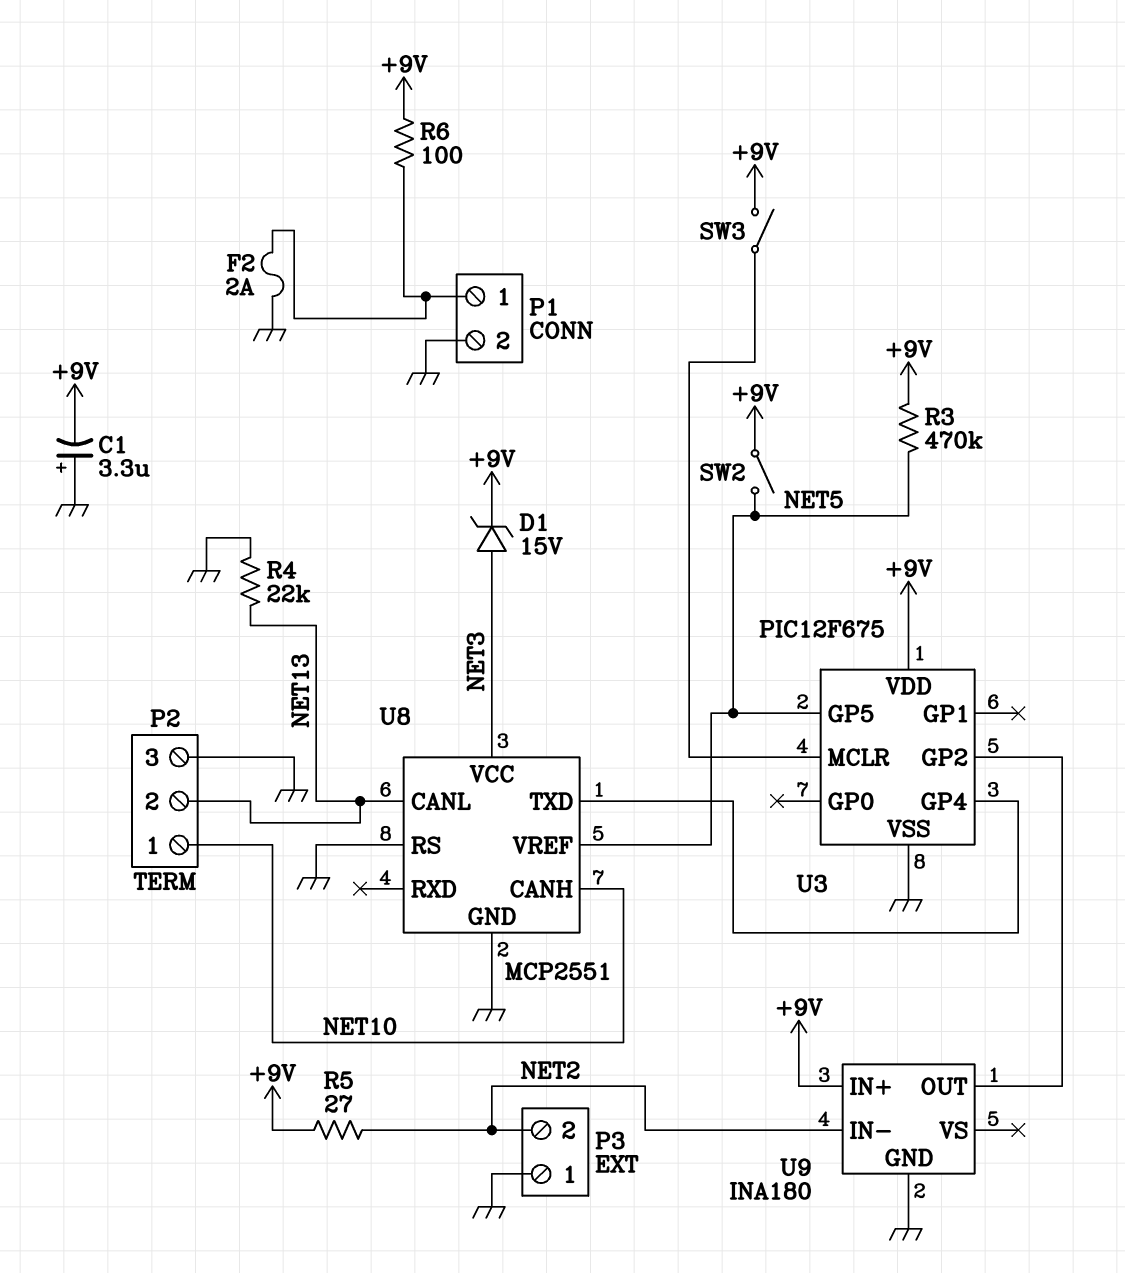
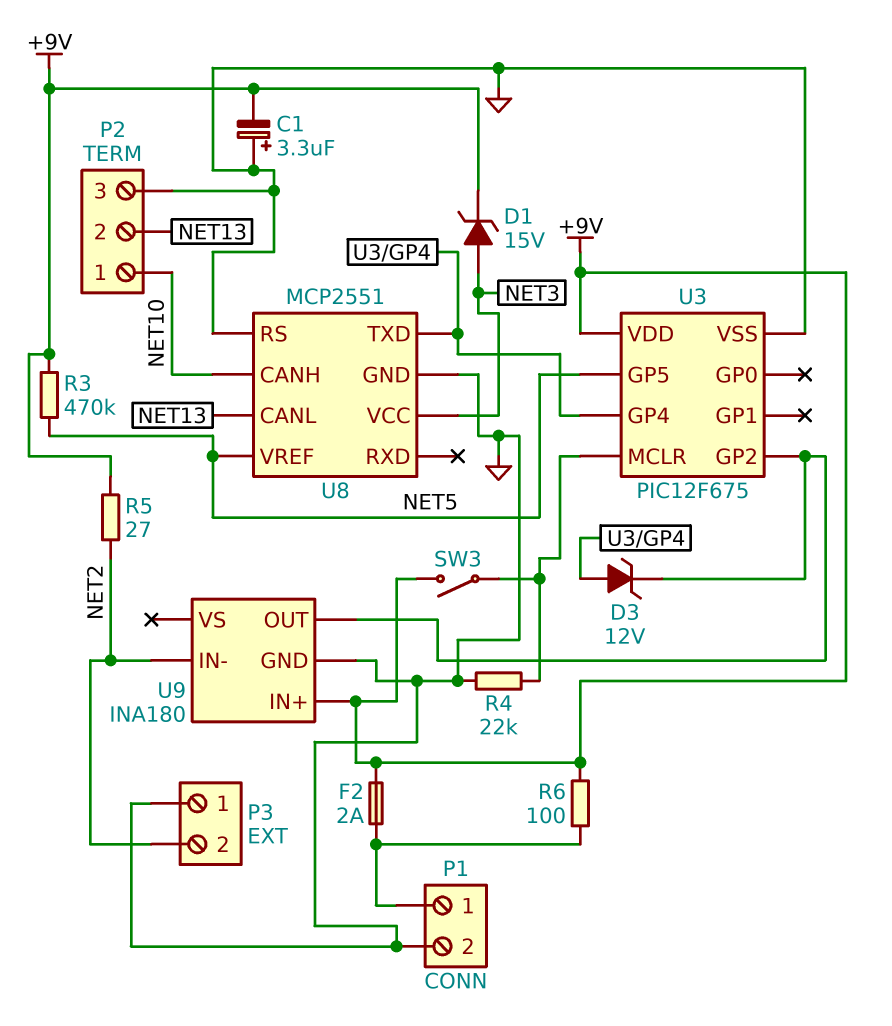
D3: none -> zener 12V (A U3/GP4, K U3/GP2)
F2: 2A (GND, P1/1) -> 2A (+9V, P1/1)
R4: 22k (GND, NET13) -> 22k (GND, U3/MCLR)
SW2: switch (+9V, NET5) -> none

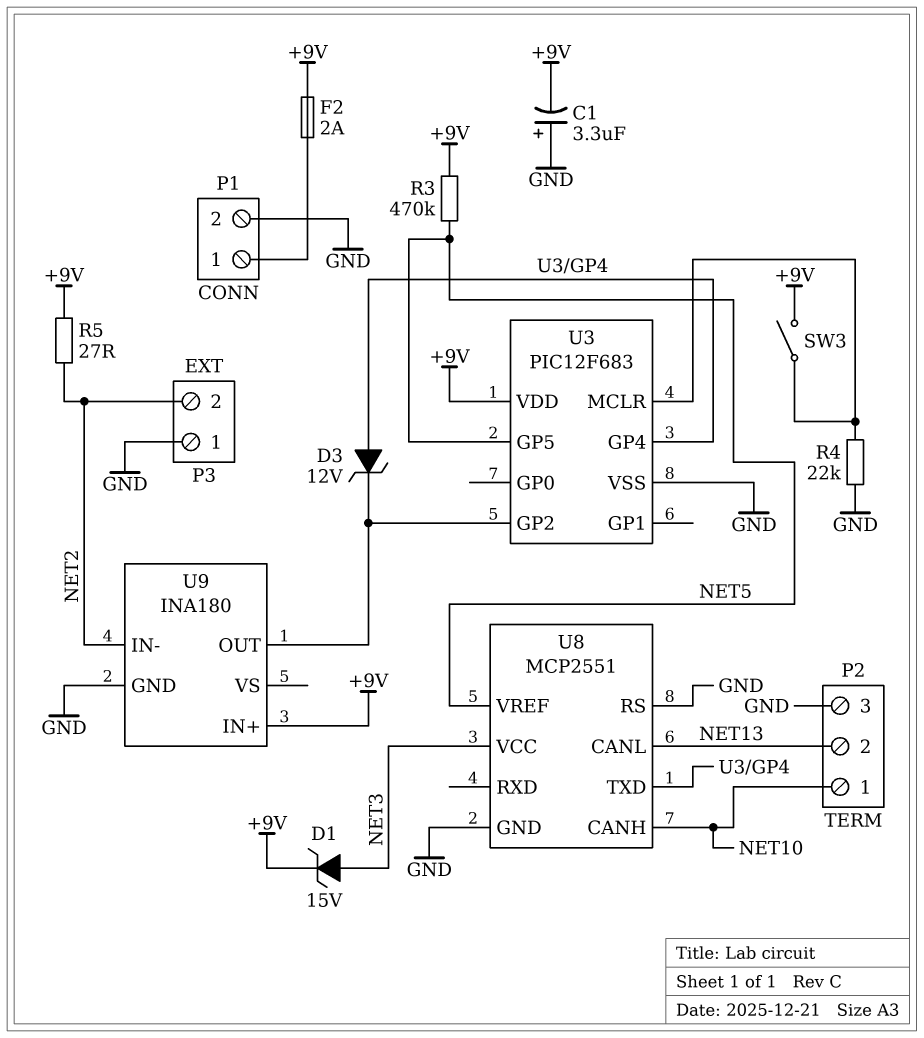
R6: 100 (+9V, P1/1) -> none
U3: PIC12F675 -> PIC12F683

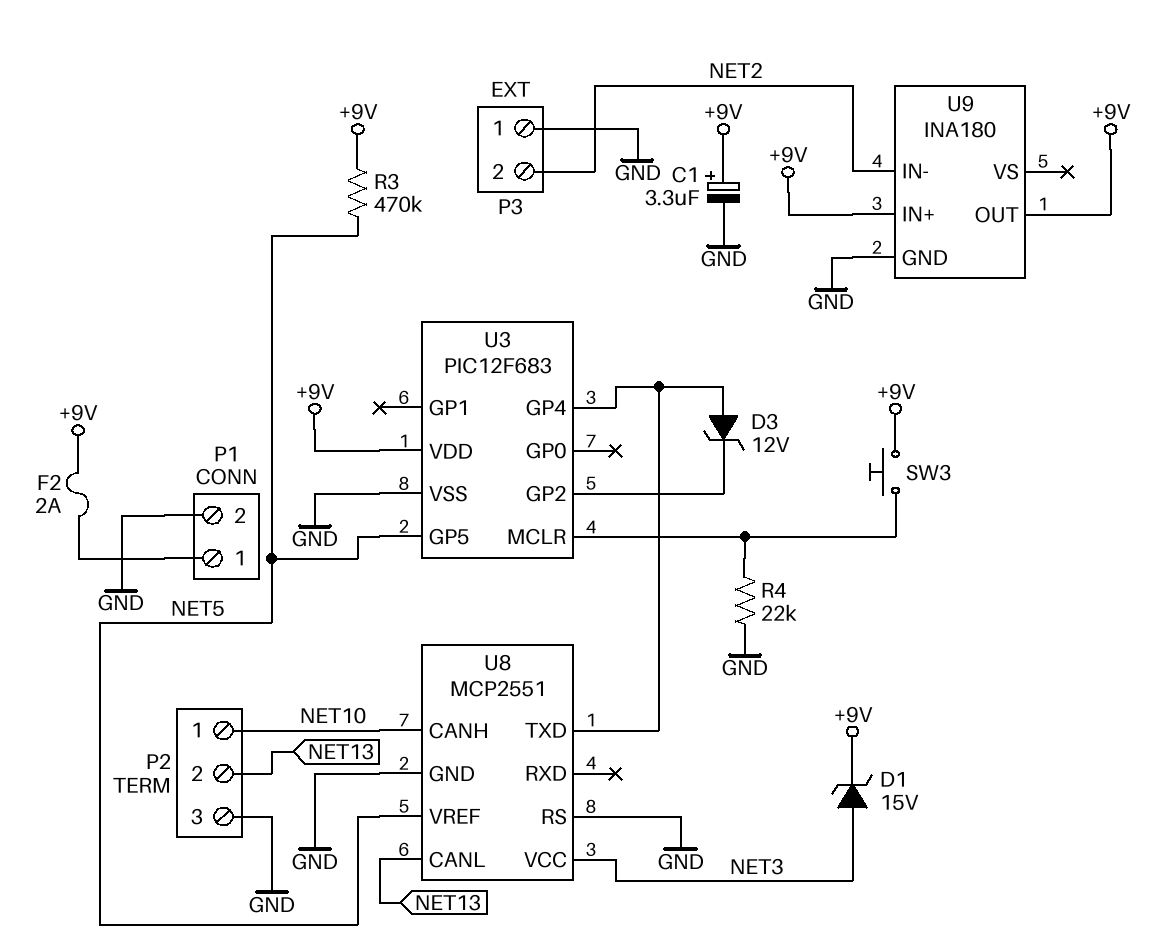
C1: 3.3uF (plus GND, minus +9V) -> 3.3uF (plus +9V, minus GND)
R5: 27 (+9V, NET2) -> none
SW3: switch (+9V, U3/MCLR) -> button (+9V, U3/MCLR)
U9 pin OUT: U3/GP2 -> +9V

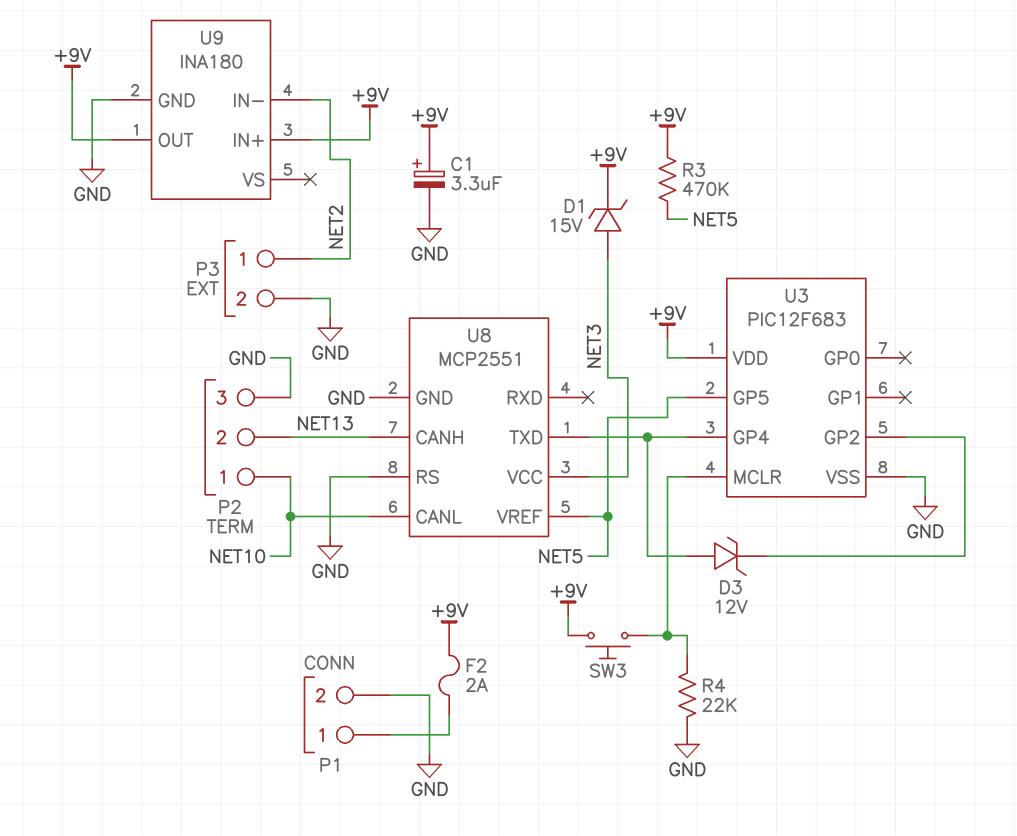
P3 pin 1: GND -> NET2
P3 pin 2: NET2 -> GND
U8 pin CANH: NET10 -> NET13
U8 pin CANL: NET13 -> NET10

